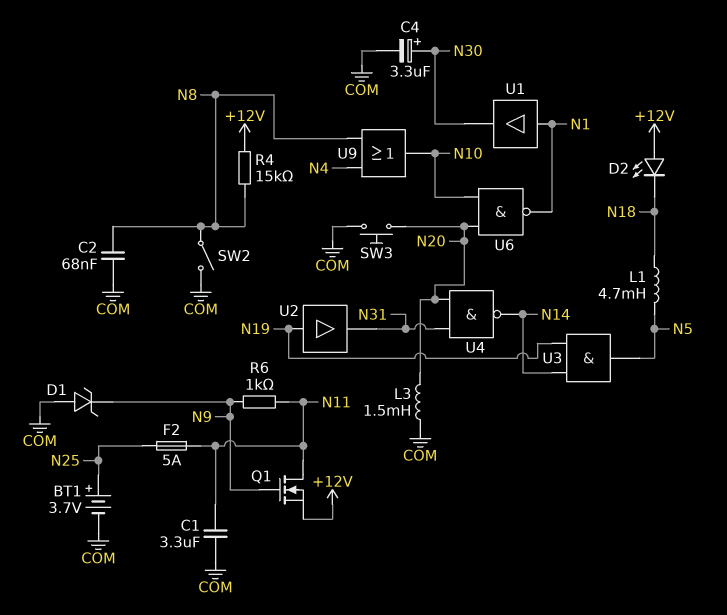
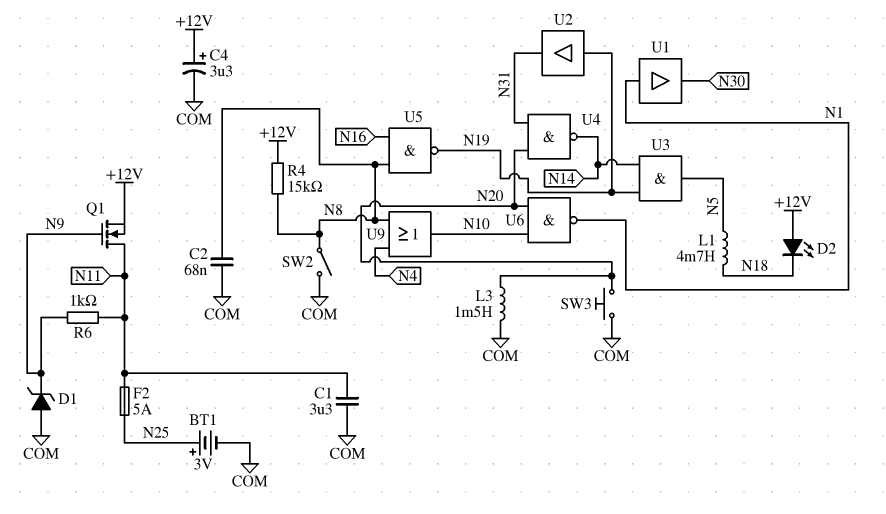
BT1: 3.7V (plus N25, minus COM) -> 3V (plus N25, minus COM)
C4: 3.3uF (plus N30, minus COM) -> 3.3uF (plus +12V, minus COM)
U5: none -> NAND (in N8, in N16, out N19)

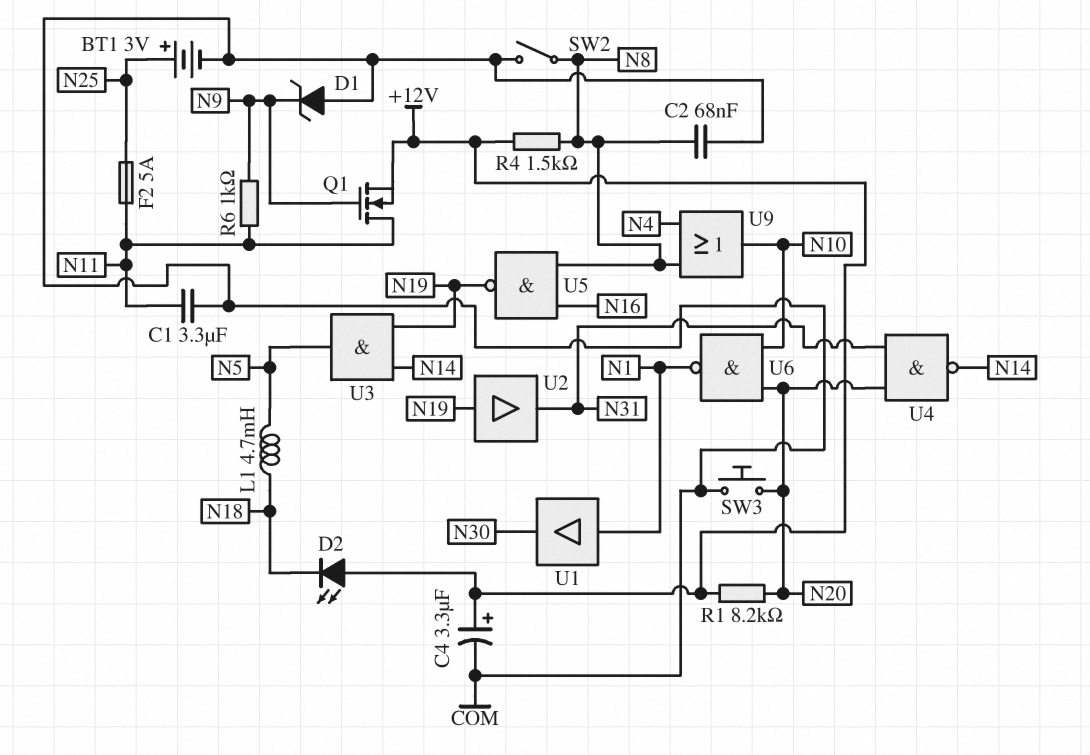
L3: 1.5mH (COM, N20) -> none
R1: none -> 8.2k (+12V, N20)
R4: 15k (+12V, N8) -> 1.5k (+12V, N8)

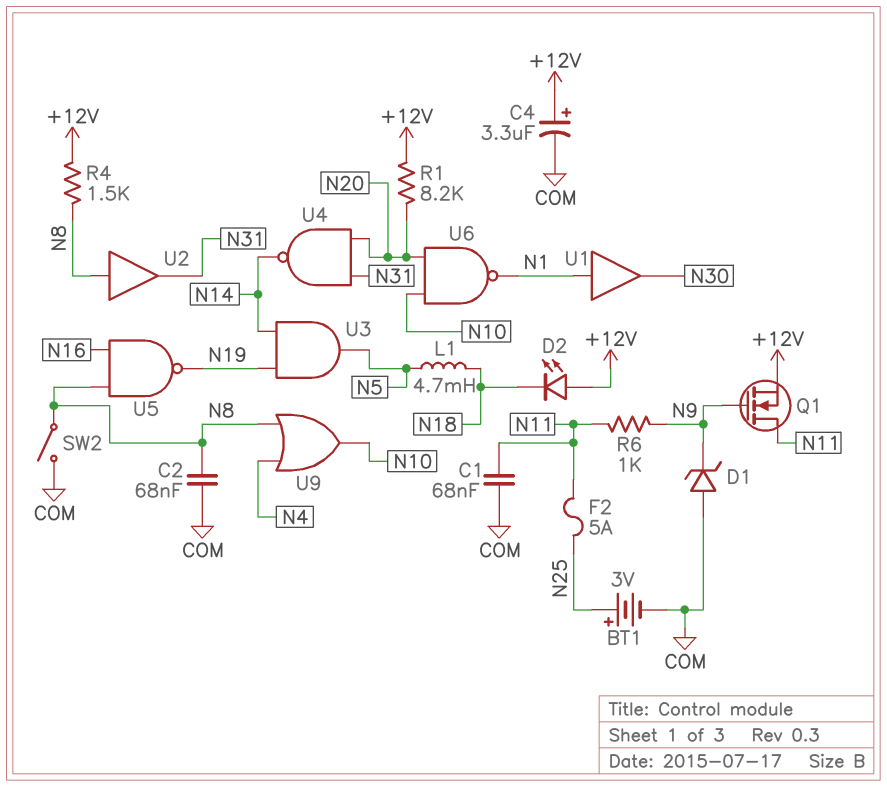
C1: 3.3uF (COM, N11) -> 68nF (COM, N11)
SW3: button (COM, N20) -> none
U2: buffer (in N19, out N31) -> buffer (in N8, out N31)

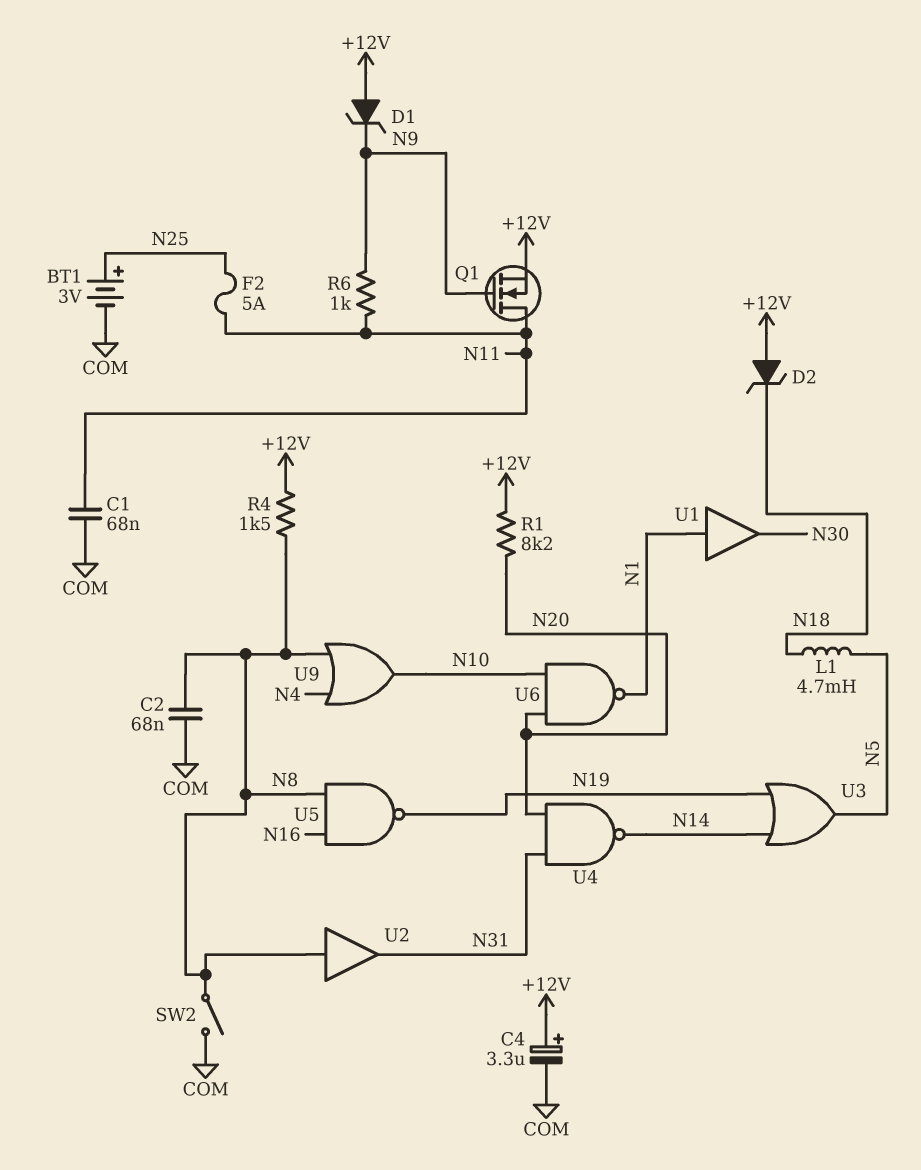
D1: zener (A COM, K N9) -> zener (A +12V, K N9)
D2: LED (A +12V, K N18) -> zener (A +12V, K N18)
U3: AND (in N14, in N19, out N5) -> OR (in N14, in N19, out N5)

